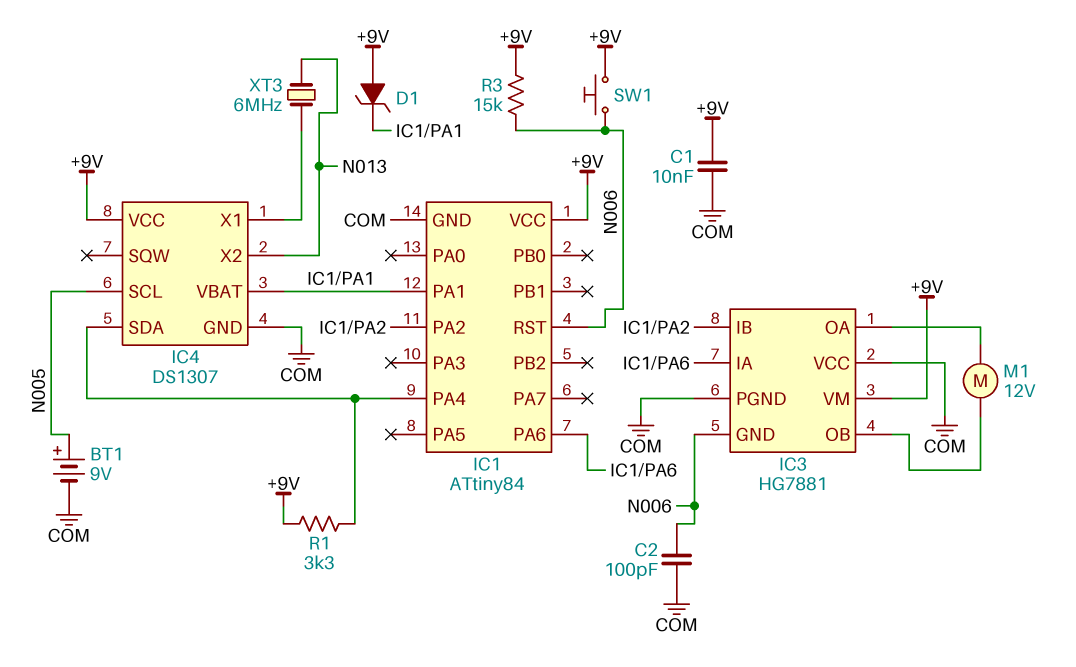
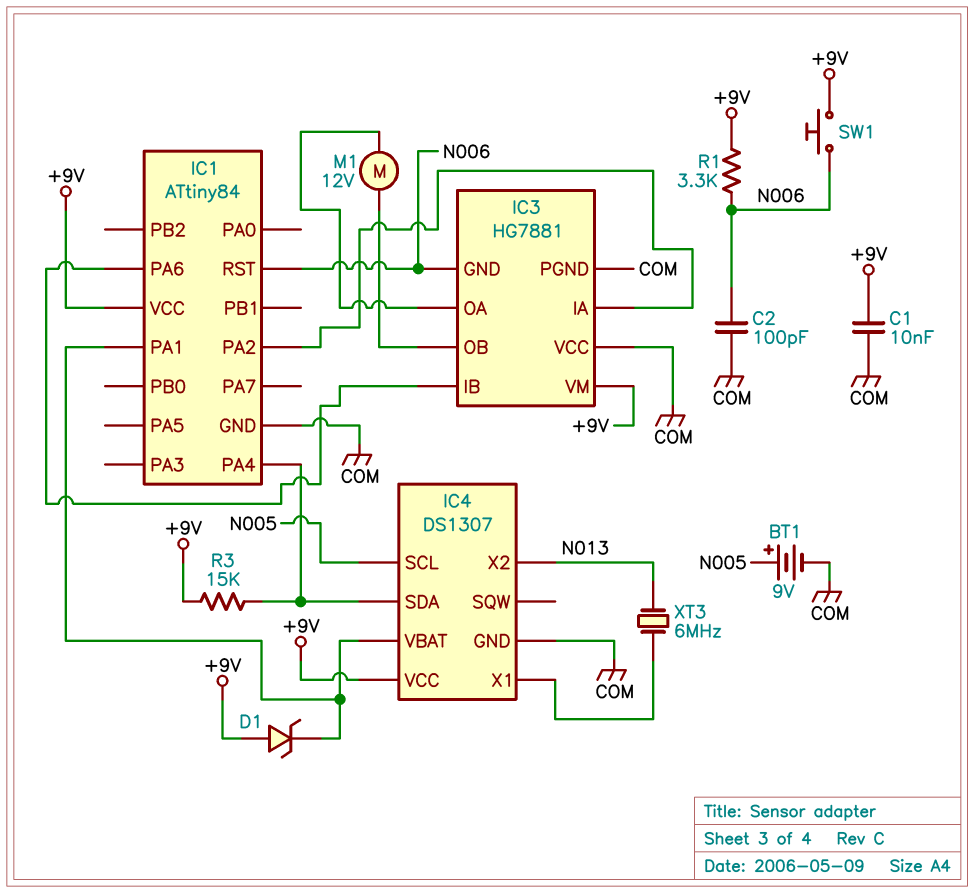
IC3 pin IA: IC1/PA6 -> IC1/PA2
IC3 pin IB: IC1/PA2 -> IC1/PA6
R1: 3.3k (+9V, IC1/PA4) -> 3.3k (+9V, N006)
R3: 15k (+9V, N006) -> 15k (+9V, IC1/PA4)

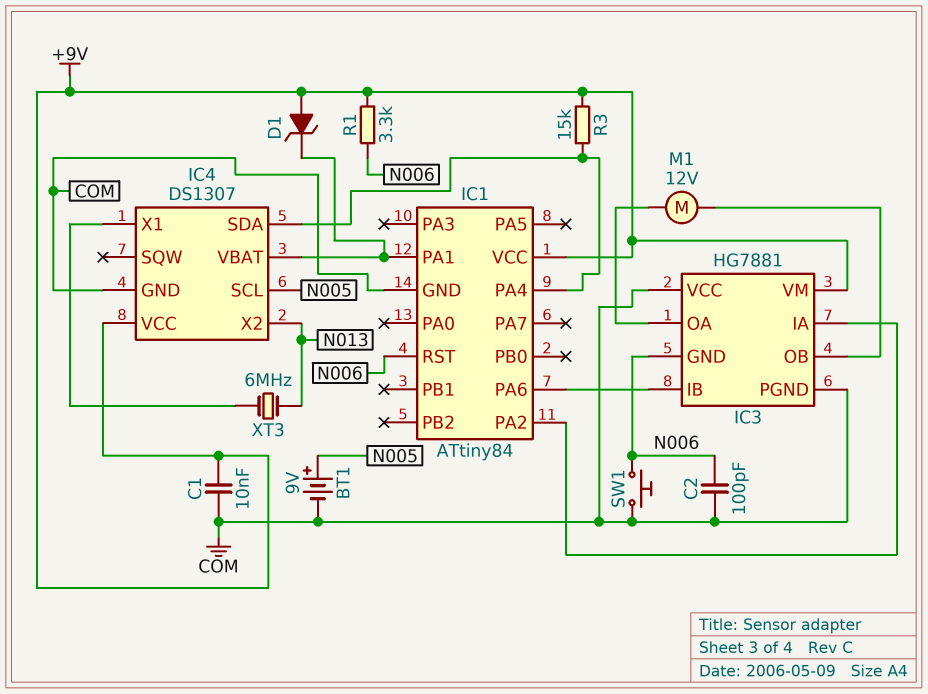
SW1: button (+9V, N006) -> button (COM, N006)

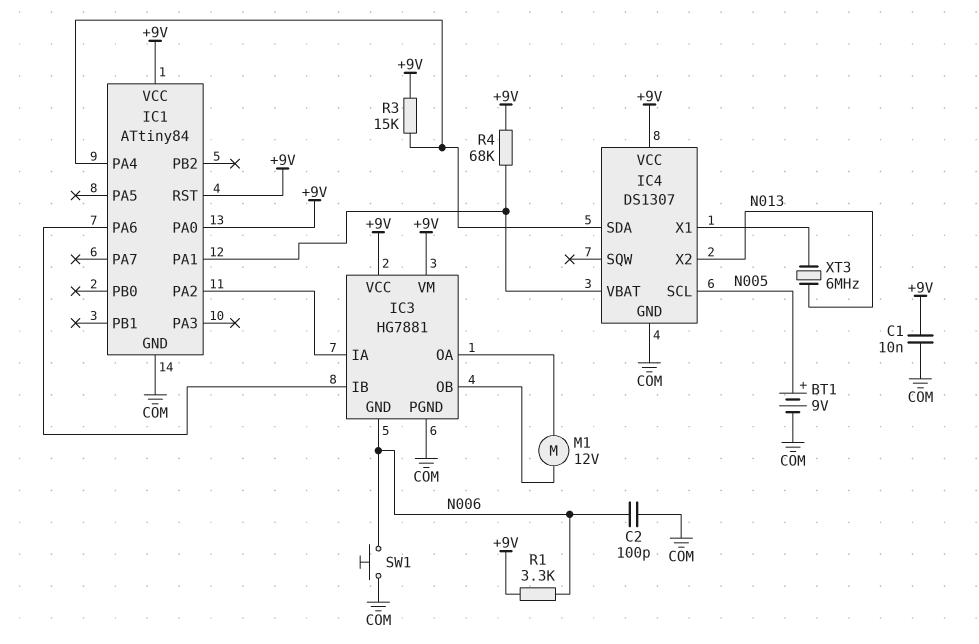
D1: zener (A +9V, K IC1/PA1) -> none
IC1 pin PA0: none -> +9V
IC1 pin RST: N006 -> +9V
IC3 pin VCC: COM -> +9V
R4: none -> 68k (+9V, IC1/PA1)

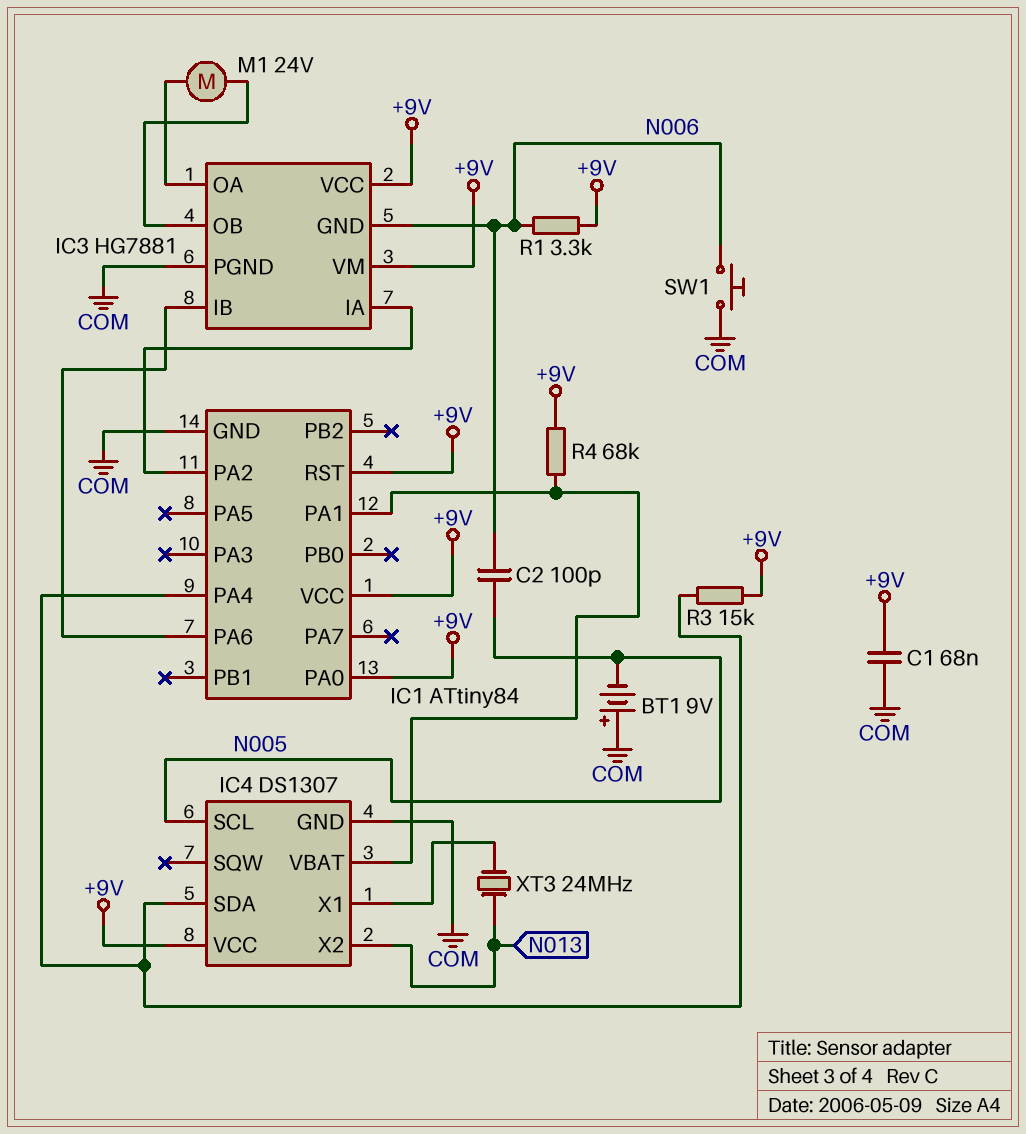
BT1: 9V (plus N005, minus COM) -> 9V (plus COM, minus N005)
C1: 10nF (+9V, COM) -> 68nF (+9V, COM)
C2: 100pF (COM, N006) -> 100pF (N005, N006)
M1: motor 12V (IC3/OA, IC3/OB) -> motor 24V (IC3/OA, IC3/OB)
XT3: 6MHz (IC4/X1, N013) -> 24MHz (IC4/X1, N013)

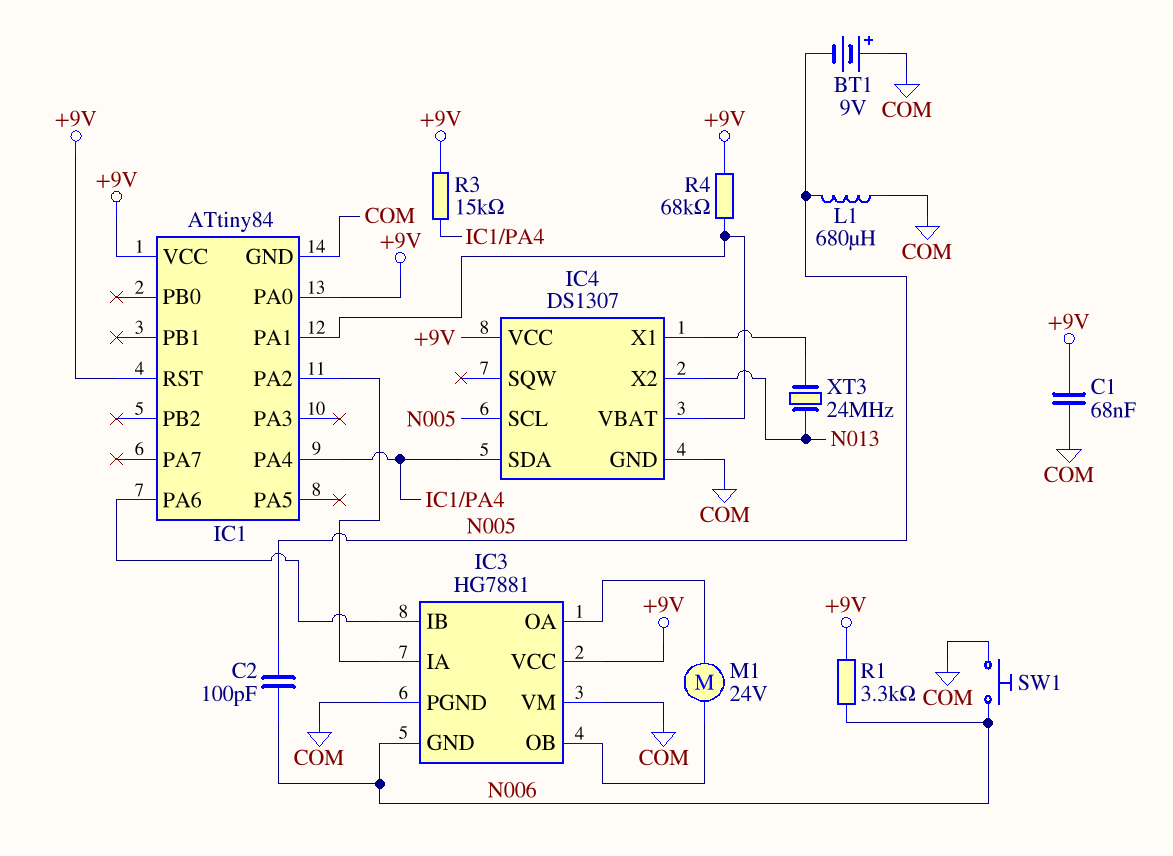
IC3 pin VM: +9V -> COM
L1: none -> 680uH (COM, N005)

